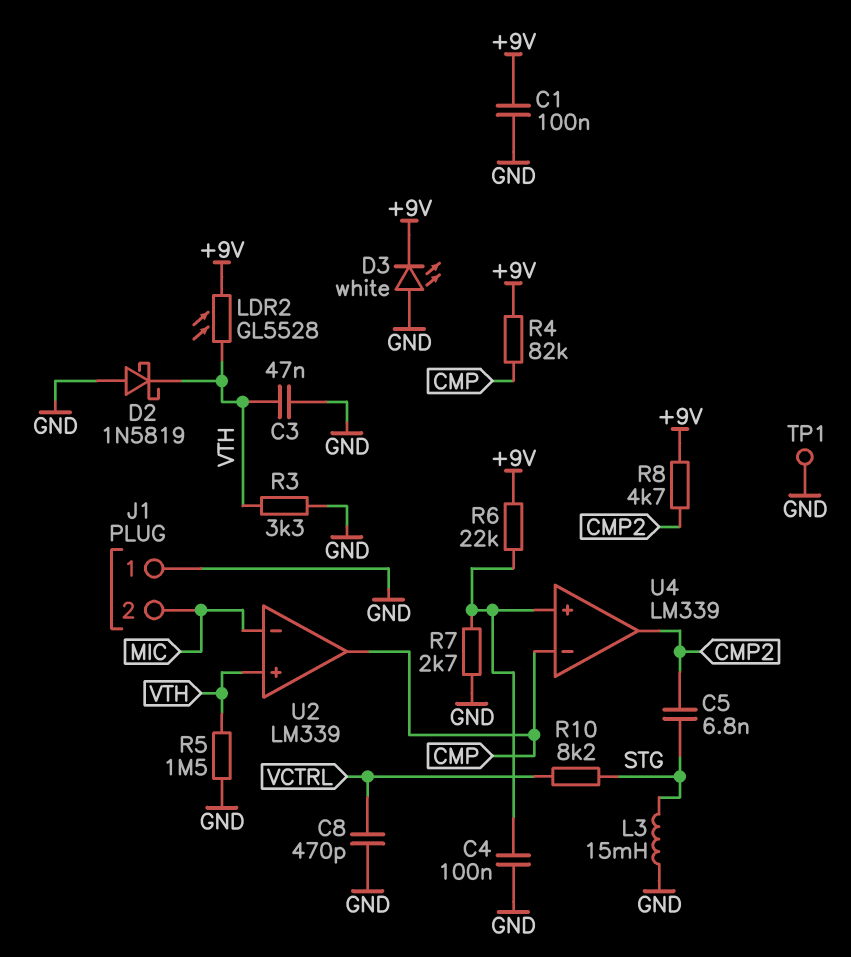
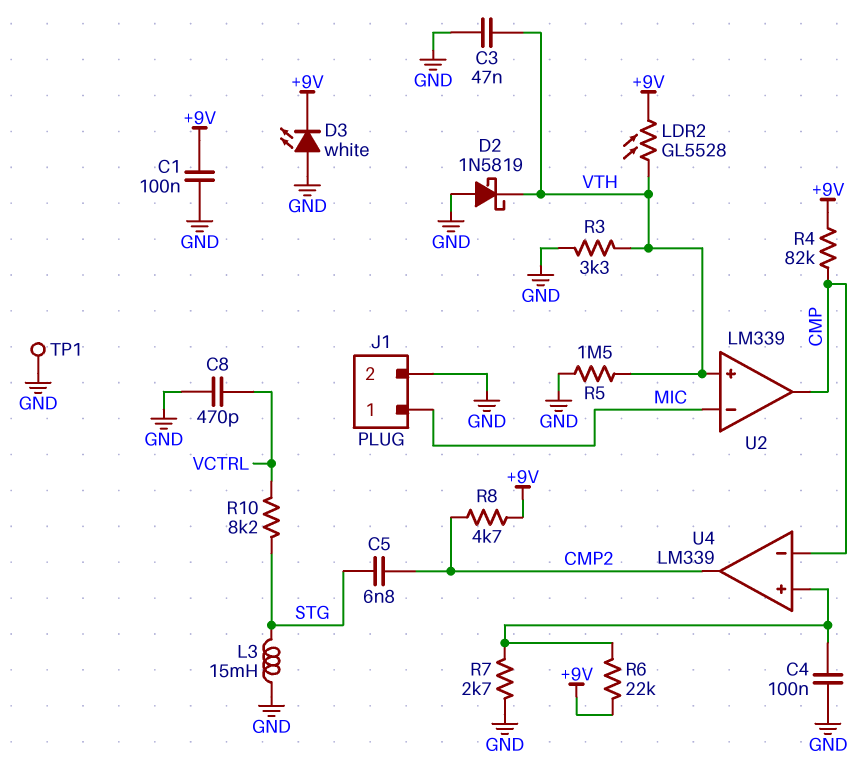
J1 pin 1: GND -> MIC
J1 pin 2: MIC -> GND

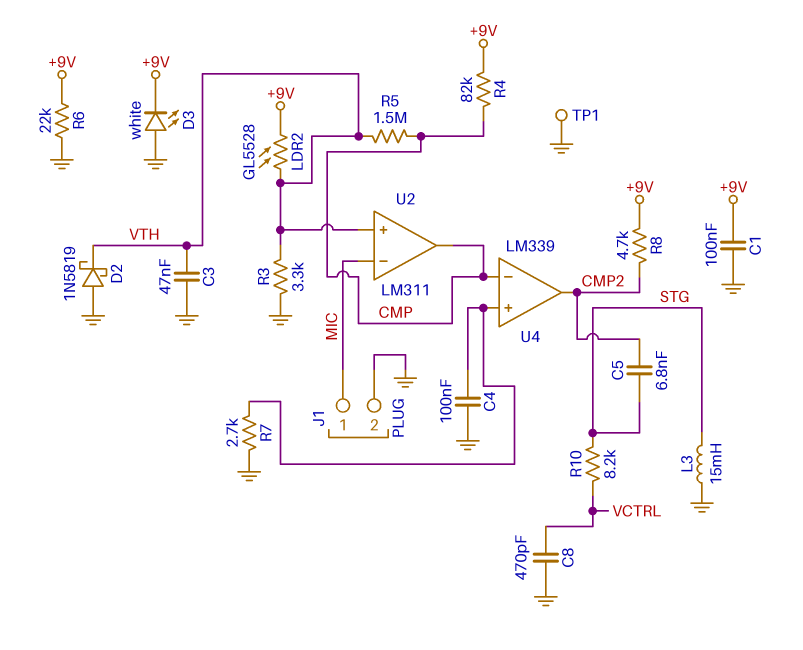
R5: 1.5M (GND, VTH) -> 1.5M (CMP, VTH)
R6: 22k (+9V, U4/in+) -> 22k (+9V, GND)
U2: LM339 -> LM311

